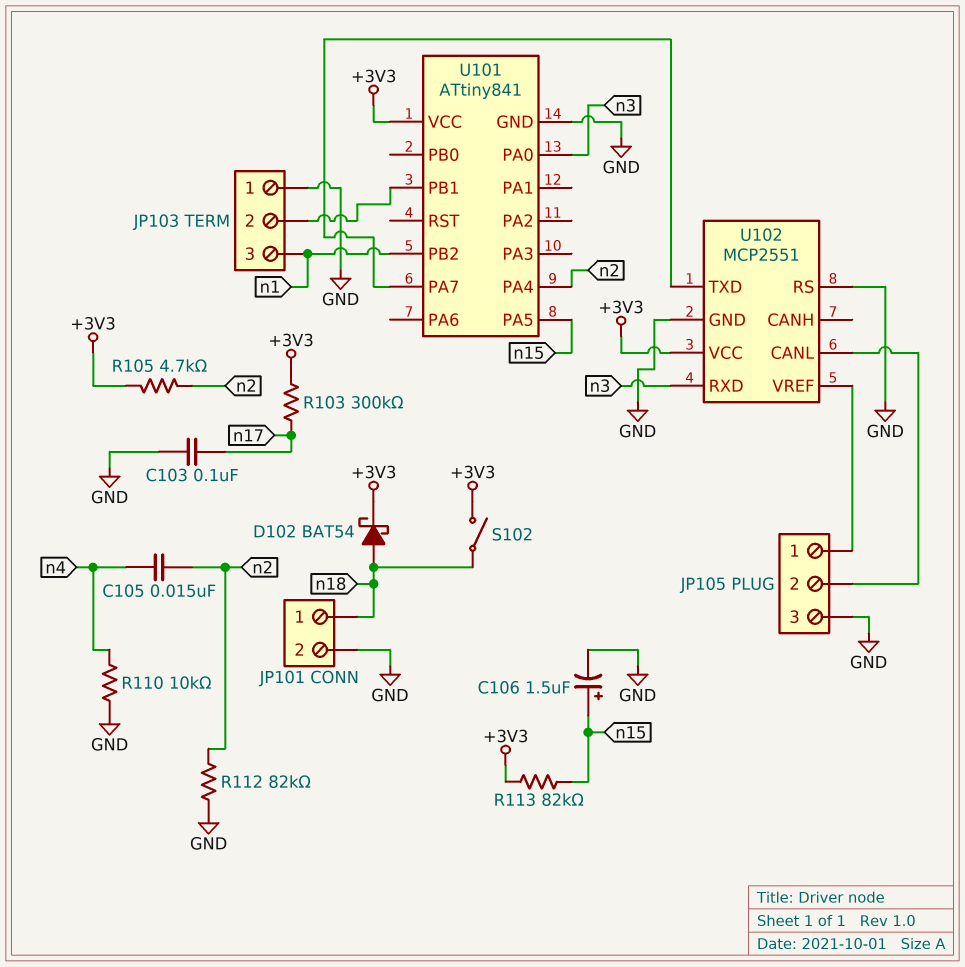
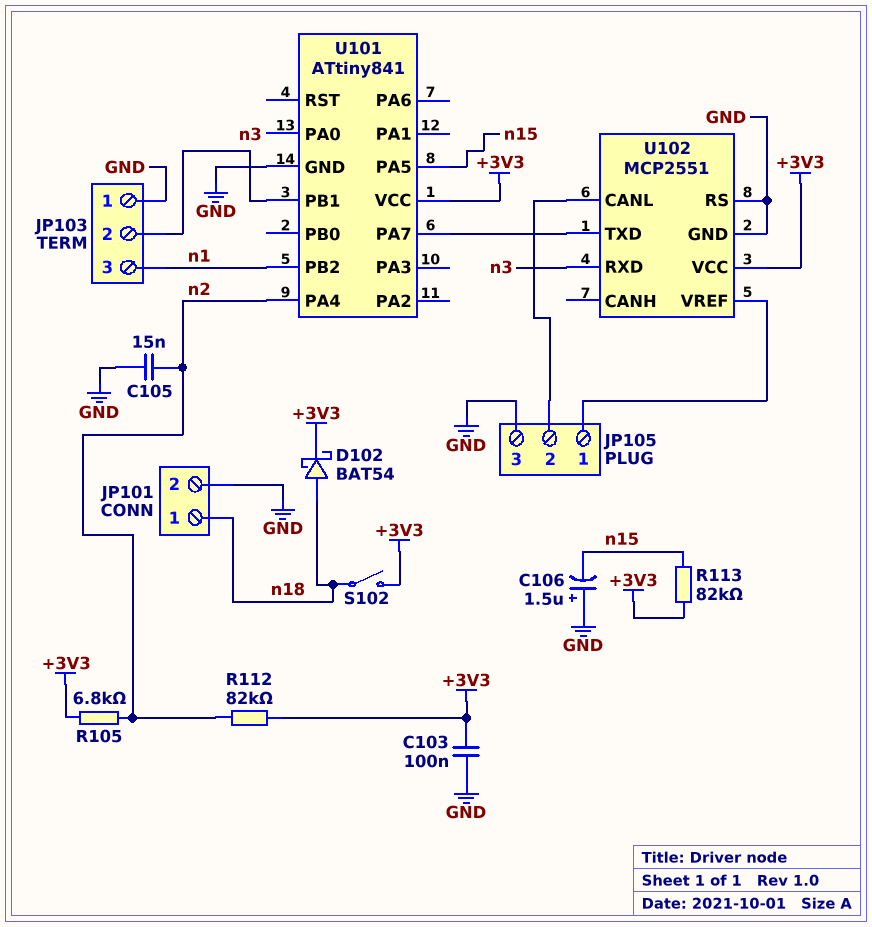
C103: 100nF (GND, n17) -> 100nF (+3V3, GND)
C105: 15nF (n2, n4) -> 15nF (GND, n2)
C106: 1.5uF (plus n15, minus GND) -> 1.5uF (plus GND, minus n15)
R103: 300k (+3V3, n17) -> none
R105: 4.7k (+3V3, n2) -> 6.8k (+3V3, n2)
R110: 10k (GND, n4) -> none
R112: 82k (GND, n2) -> 82k (+3V3, n2)

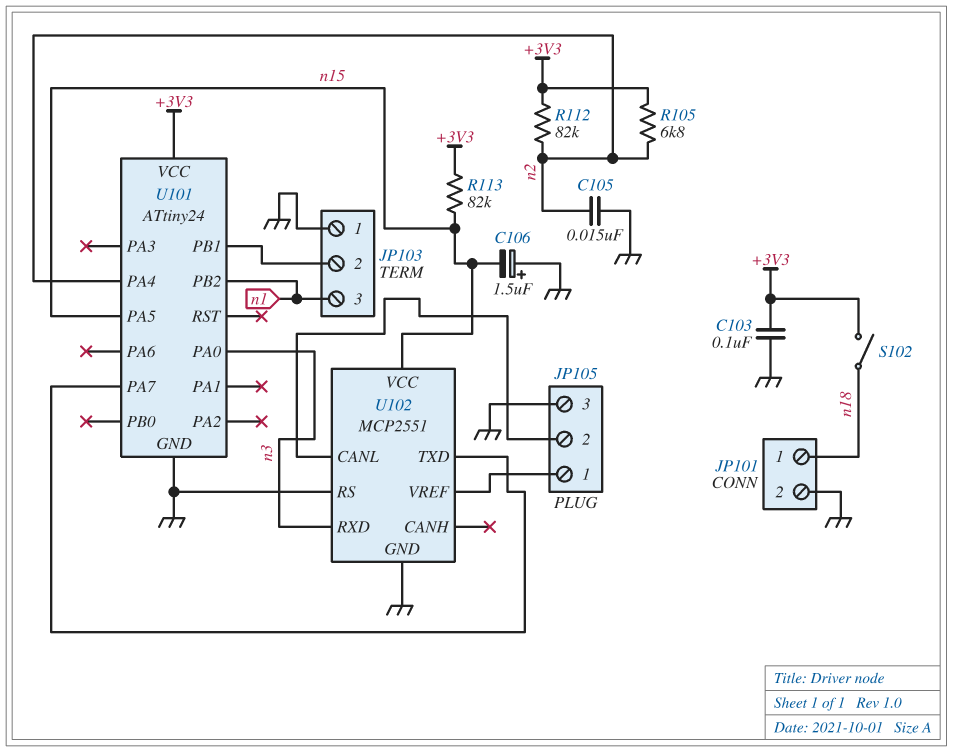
D102: schottky BAT54 (A n18, K +3V3) -> none
U101: ATtiny841 -> ATtiny24
U102 pin VCC: +3V3 -> n15

